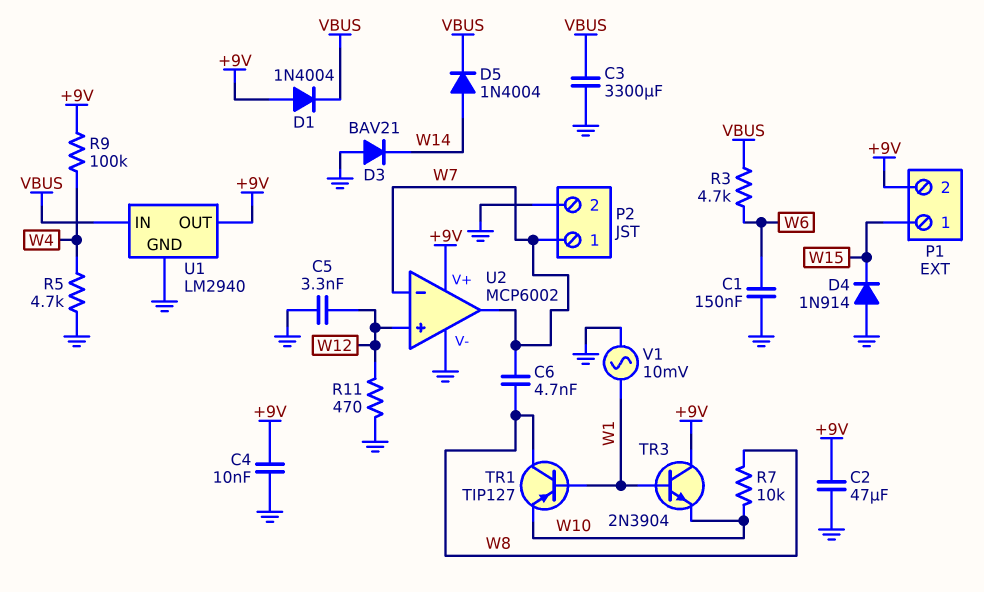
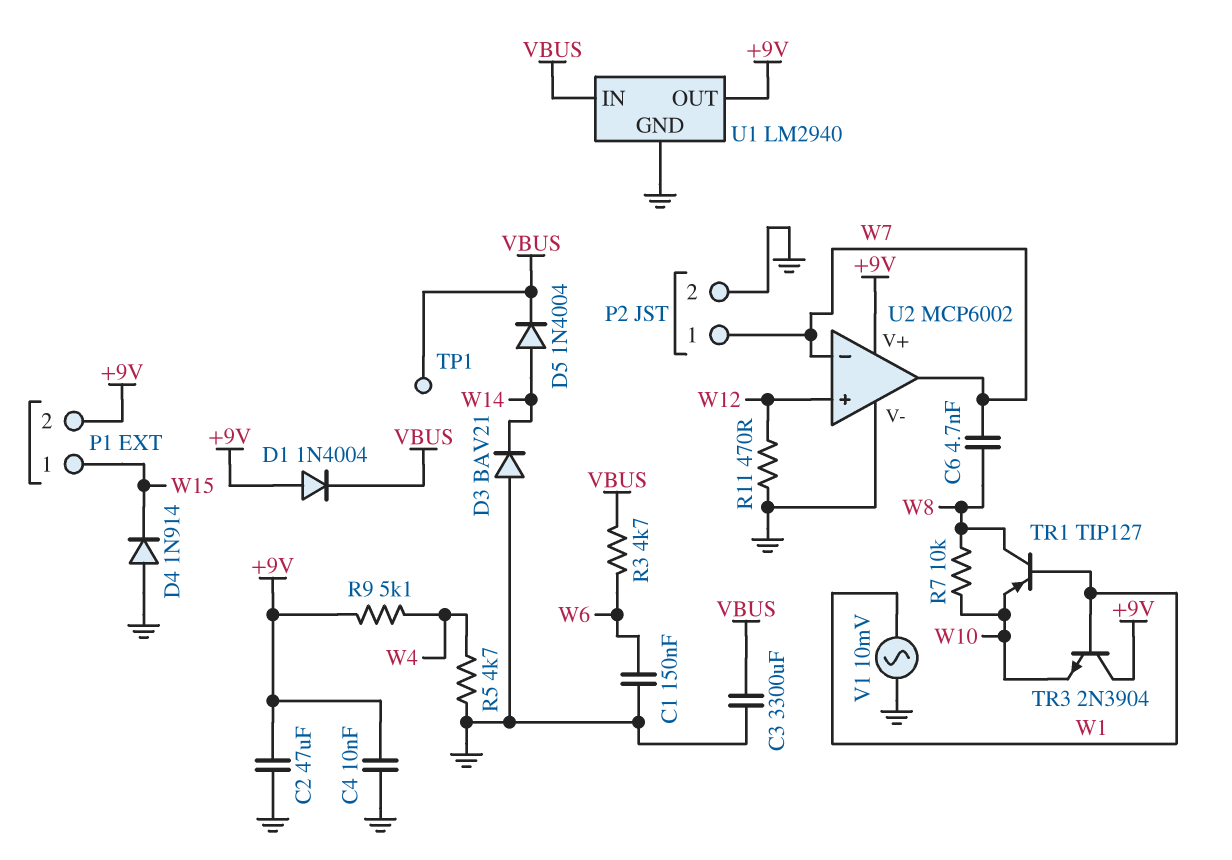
C5: 3.3nF (GND, W12) -> none
R9: 100k (+9V, W4) -> 5.1k (+9V, W4)
TP1: none -> test point (VBUS)

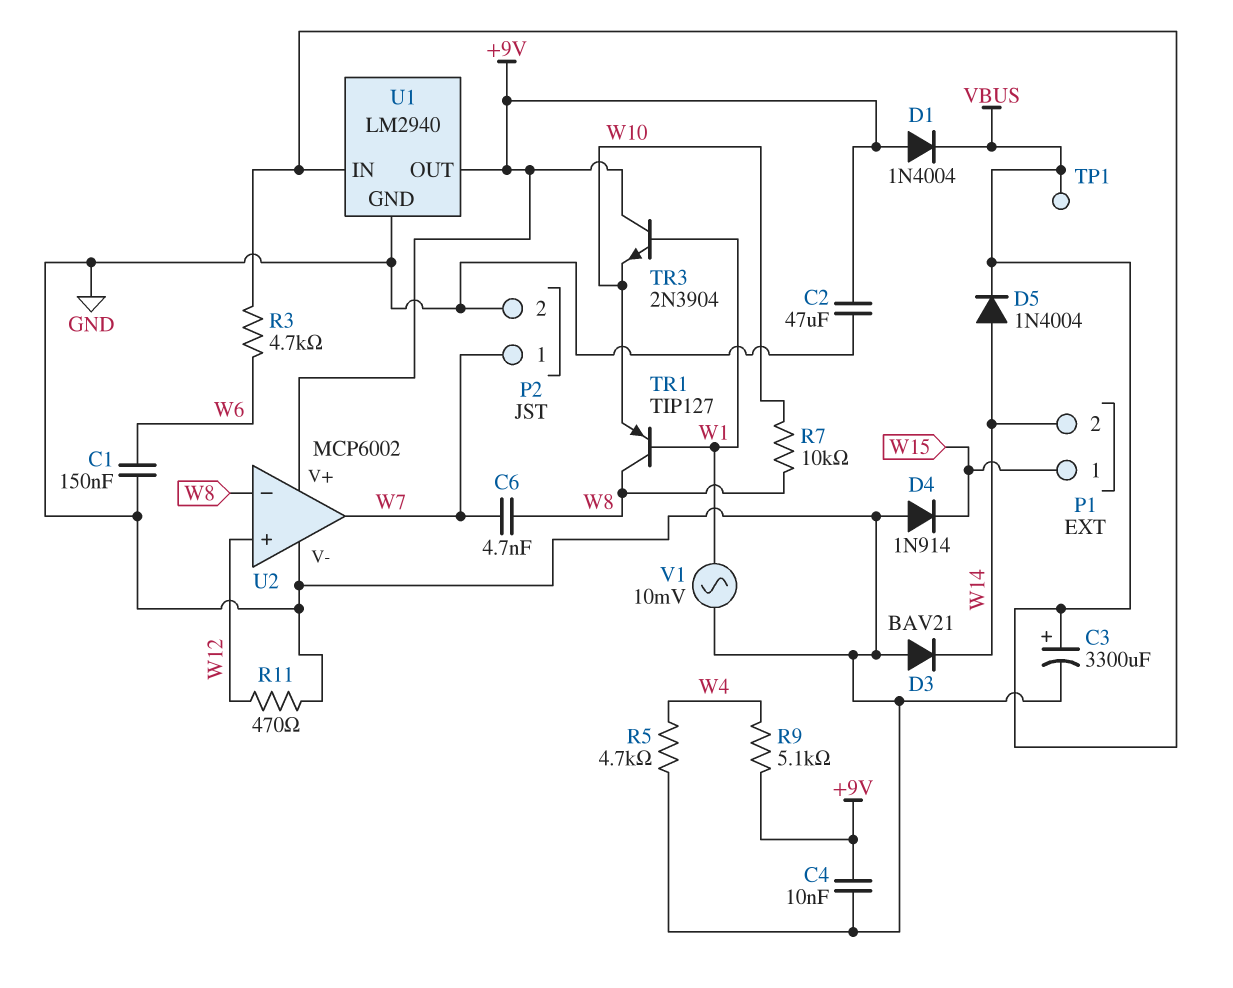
C3: 3300uF (GND, VBUS) -> 3300uF (plus VBUS, minus GND)
P1 pin 2: +9V -> W14
U2 pin in-: W7 -> W8

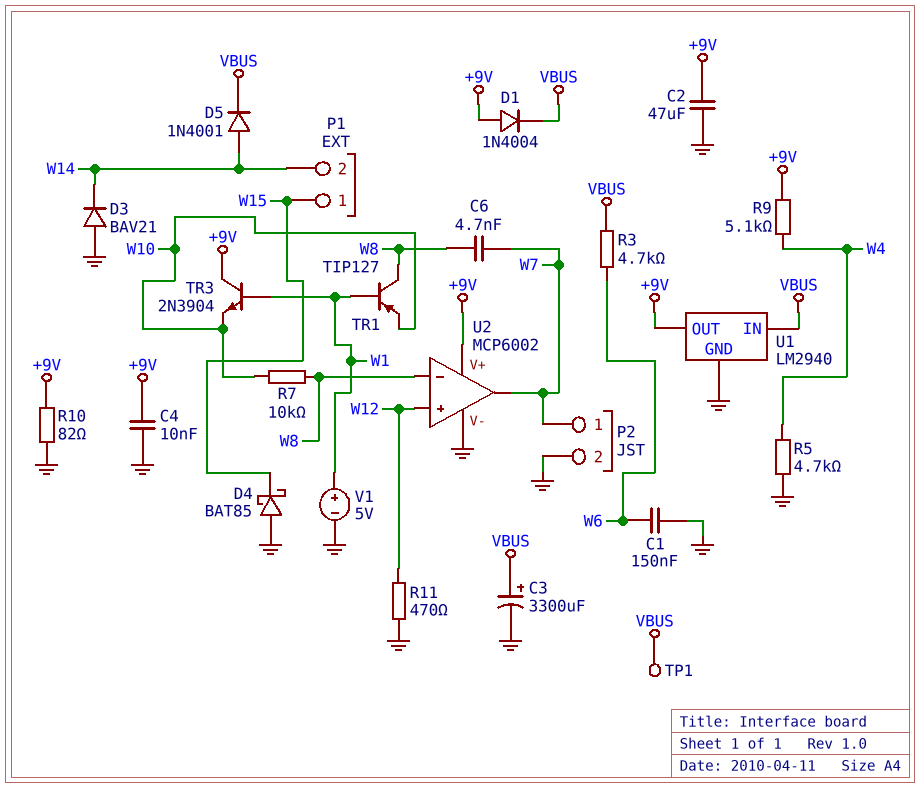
D4: diode 1N914 (A GND, K W15) -> schottky BAT85 (A GND, K W15)
D5: diode 1N4004 (A W14, K VBUS) -> diode 1N4001 (A W14, K VBUS)
R10: none -> 82 (+9V, GND)
V1: AC 10mV (GND, W1) -> 5V (plus W1, minus GND)

